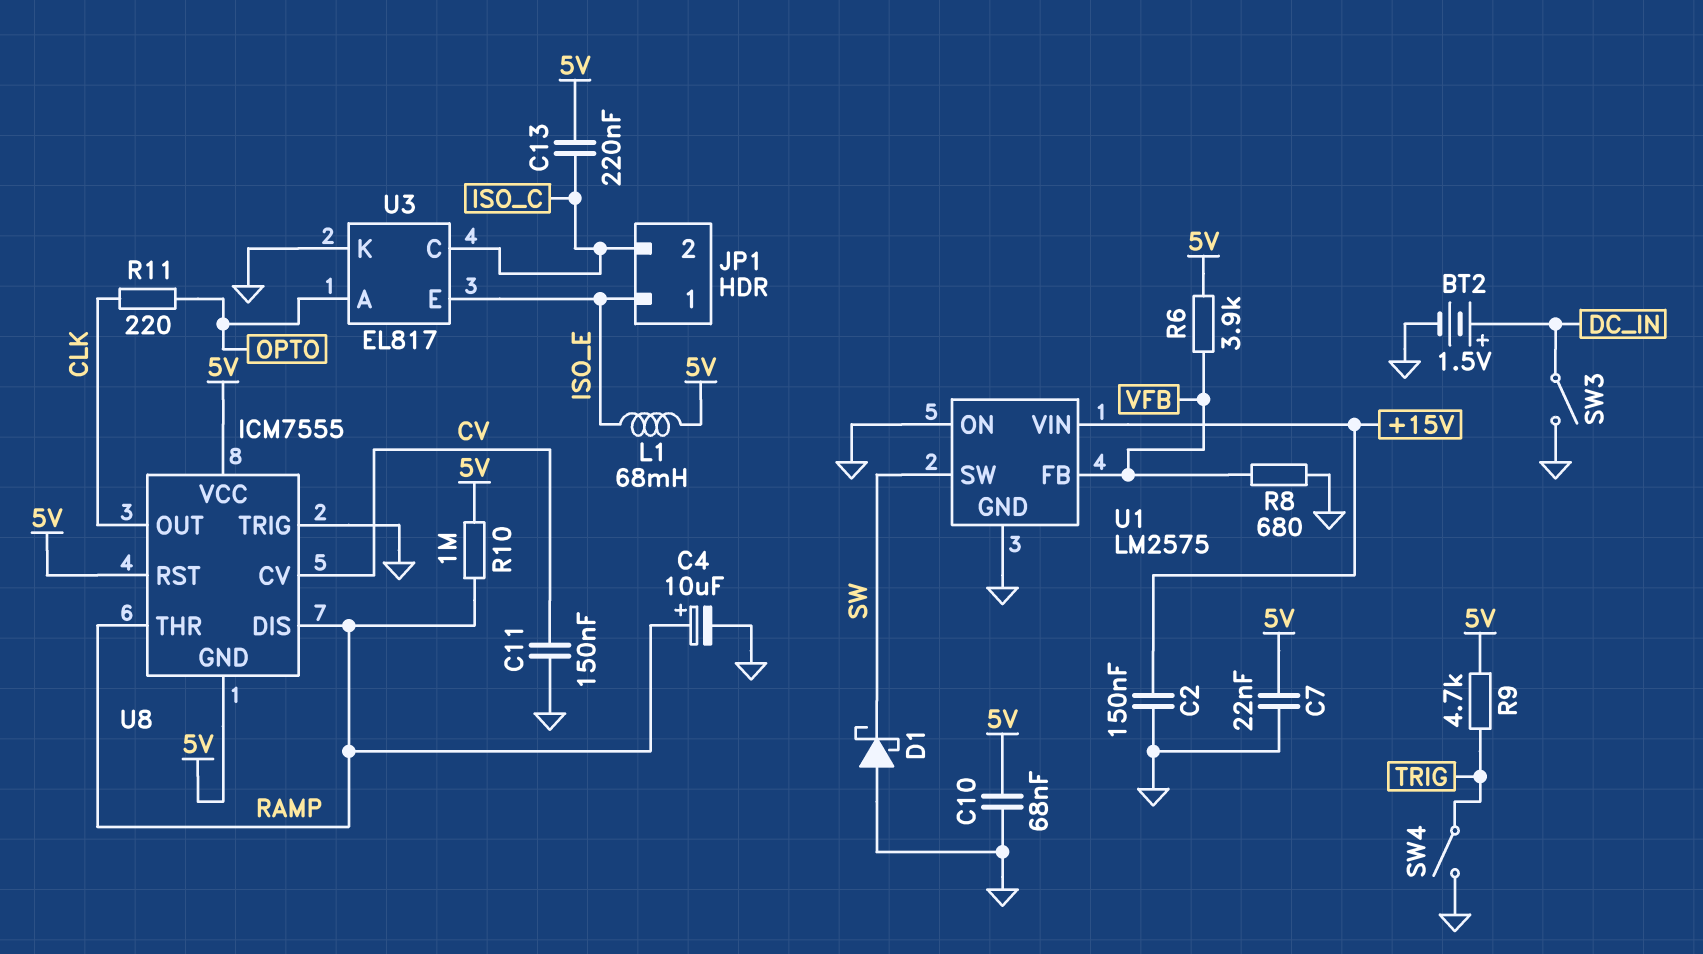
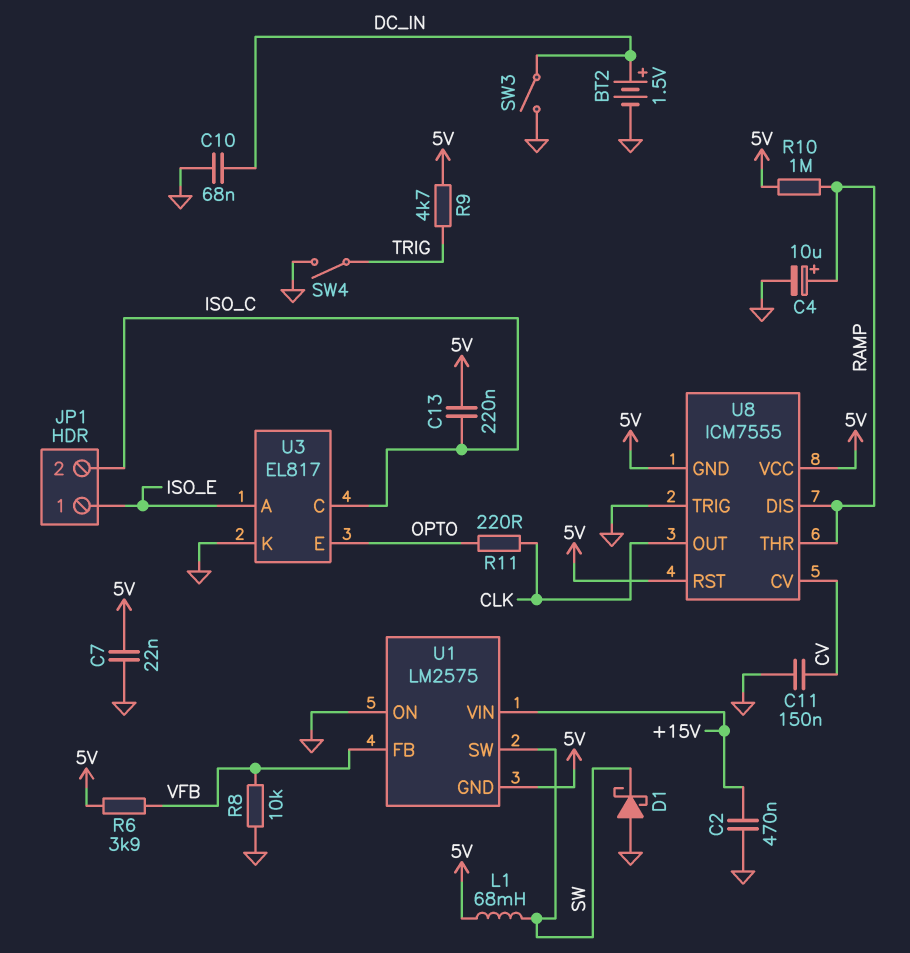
C2: 150nF (+15V, GND) -> 470nF (+15V, GND)
C10: 68nF (5V, GND) -> 68nF (DC_IN, GND)
L1: 68mH (5V, ISO_E) -> 68mH (5V, SW)
R8: 680 (GND, VFB) -> 10k (GND, VFB)
U1 pin GND: GND -> 5V
U3 pin A: OPTO -> ISO_E
U3 pin E: ISO_E -> OPTO

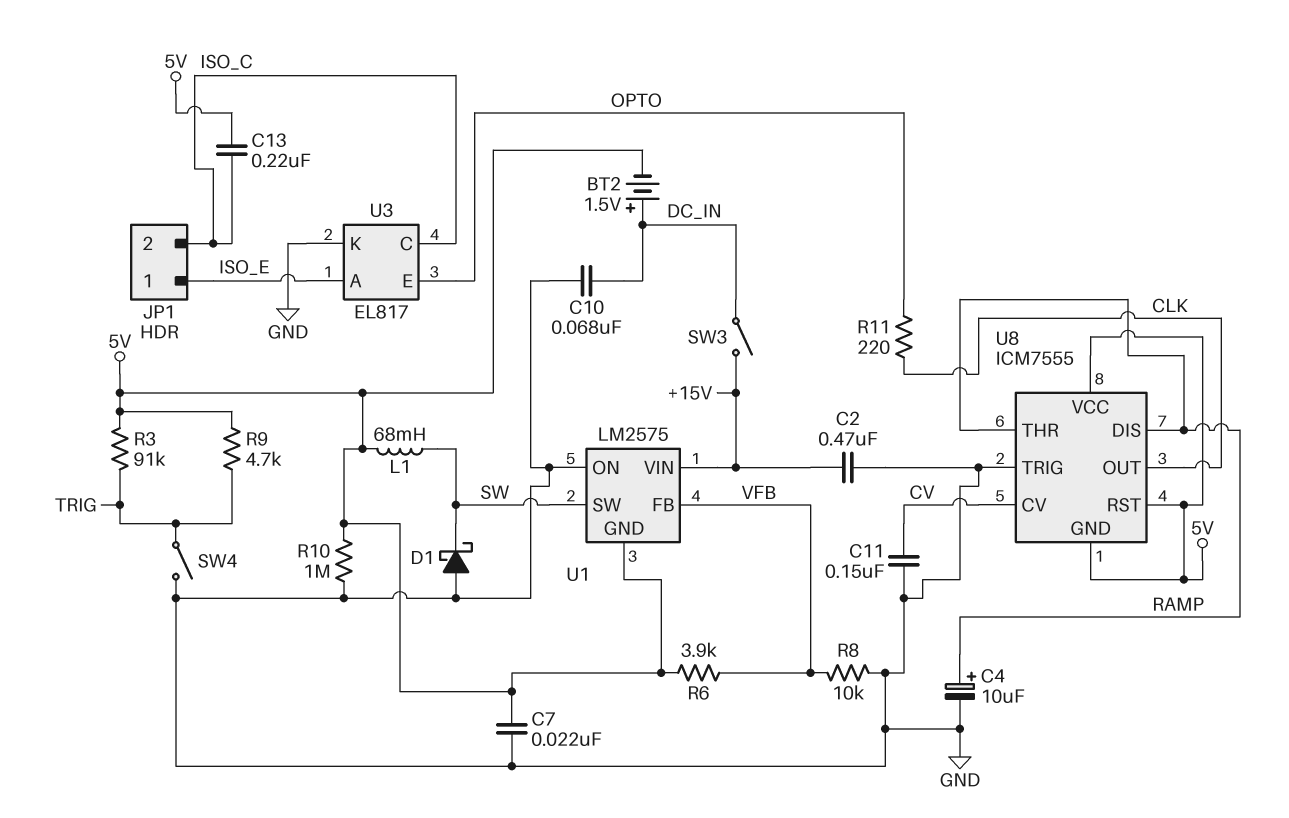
BT2: 1.5V (plus DC_IN, minus GND) -> 1.5V (plus DC_IN, minus 5V)
R3: none -> 91k (5V, TRIG)
R10: 1M (5V, RAMP) -> 1M (5V, GND)
SW3: switch (DC_IN, GND) -> switch (+15V, DC_IN)

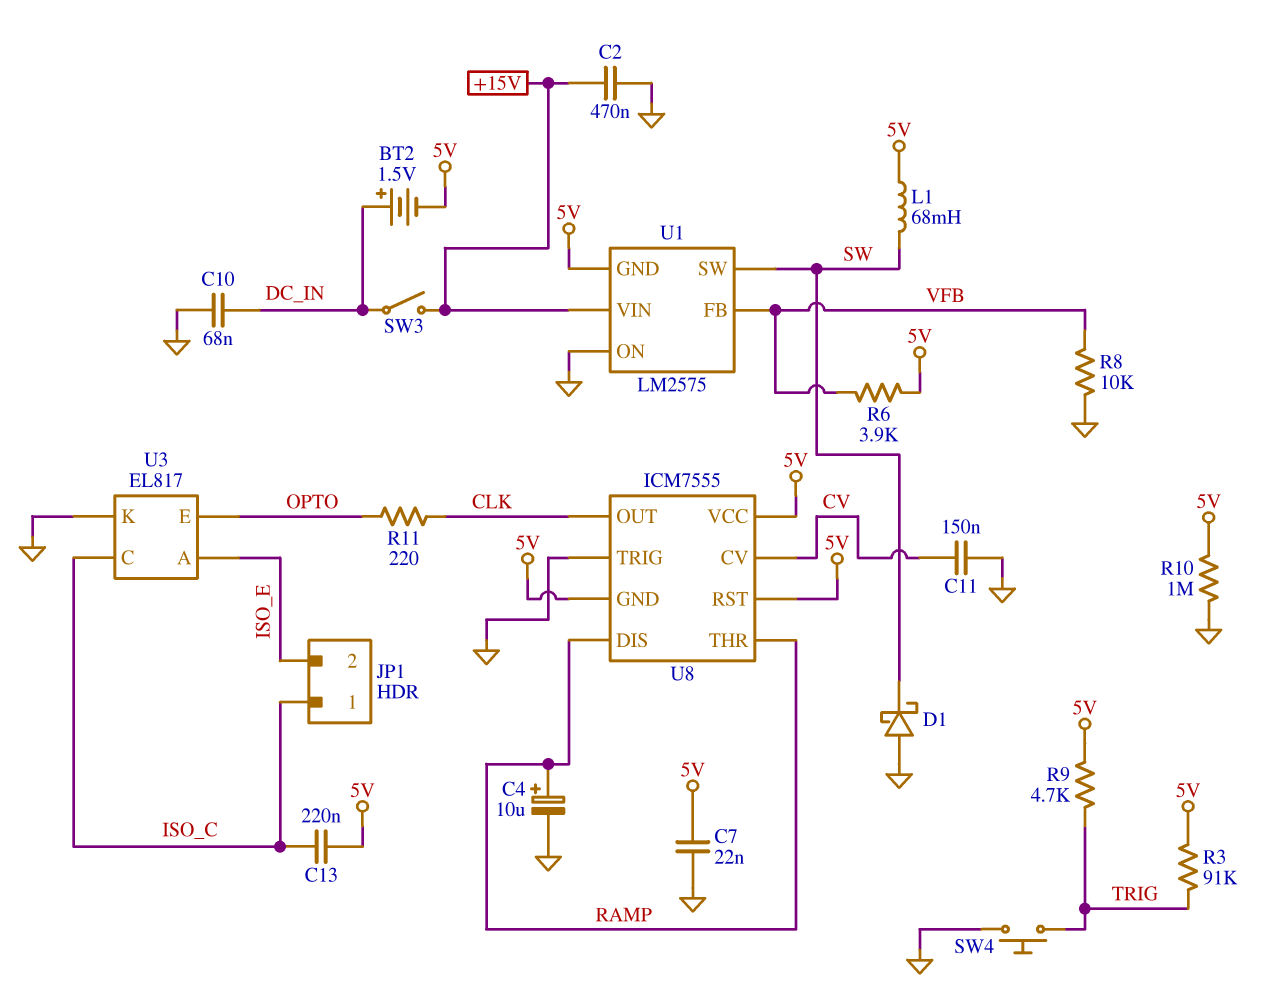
JP1 pin 1: ISO_E -> ISO_C
JP1 pin 2: ISO_C -> ISO_E
SW4: switch (GND, TRIG) -> button (GND, TRIG)

